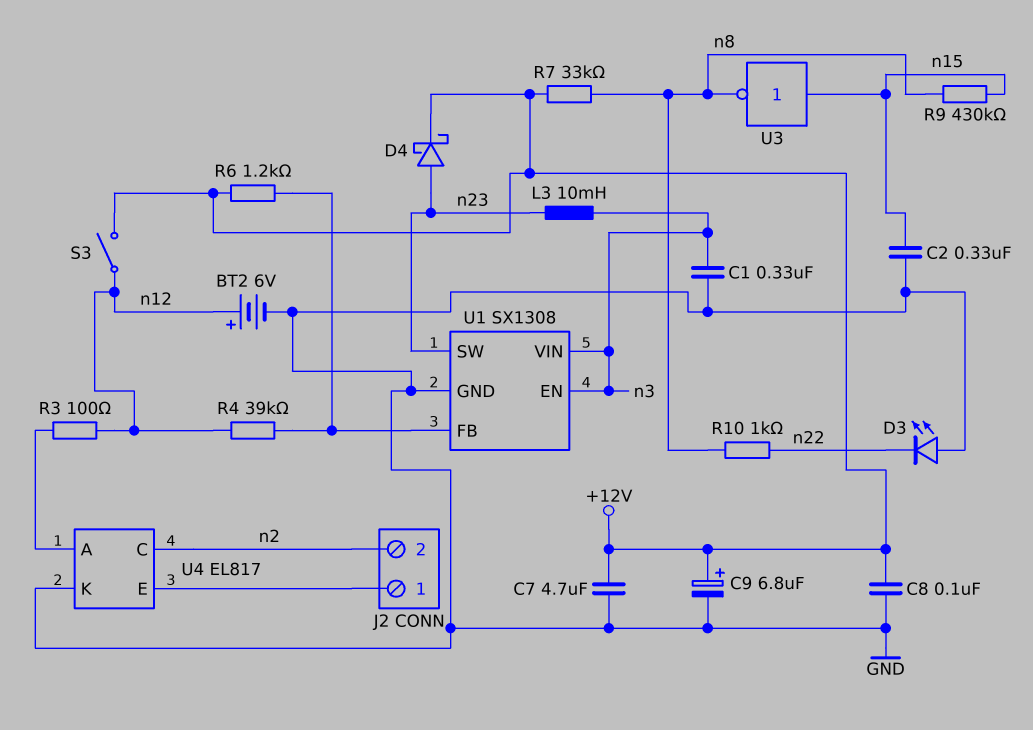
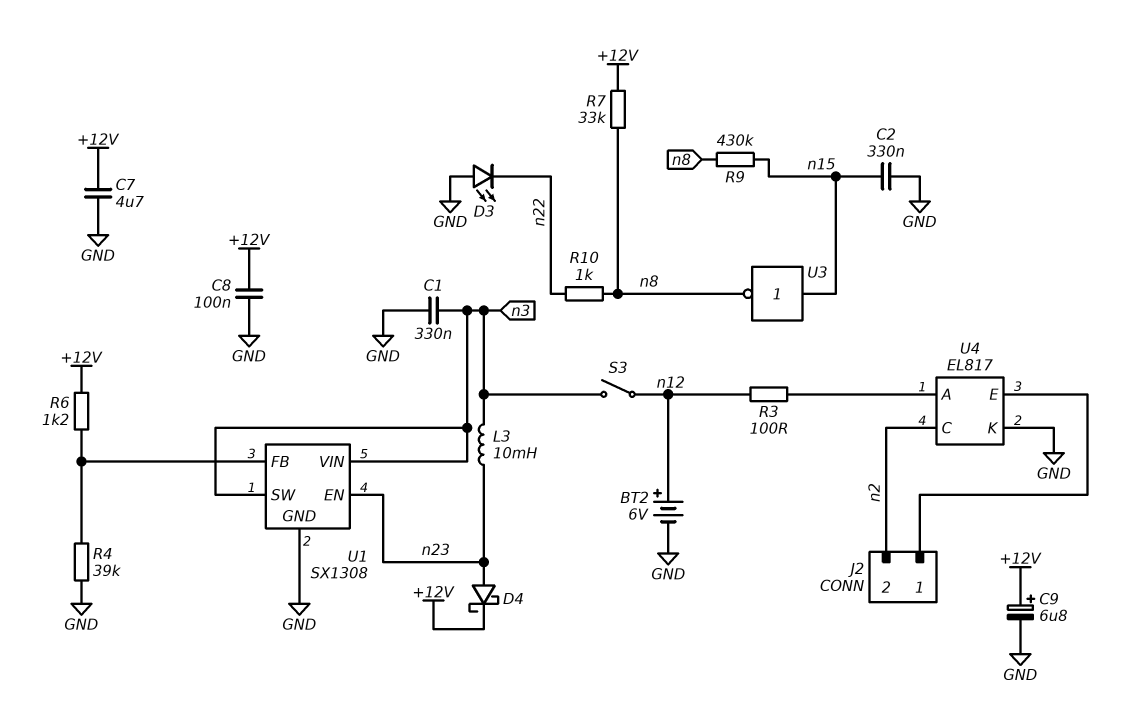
R4: 39k (U1/FB, n12) -> 39k (GND, U1/FB)
S3: switch (+12V, n12) -> switch (n3, n12)
U1 pin EN: n3 -> n23
U1 pin SW: n23 -> n3

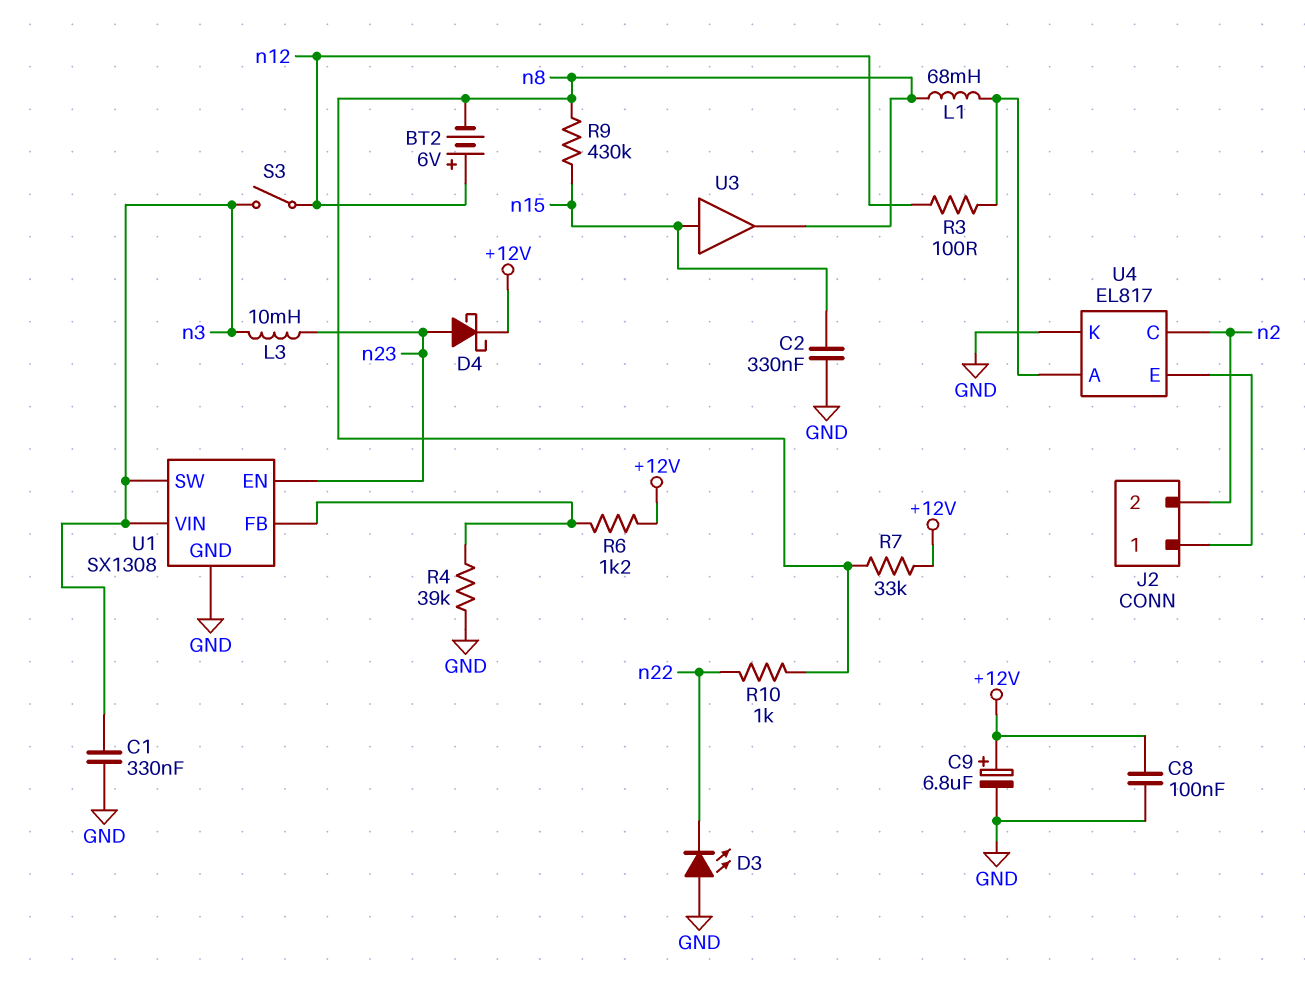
BT2: 6V (plus n12, minus GND) -> 6V (plus n12, minus n8)
C7: 4.7uF (+12V, GND) -> none
L1: none -> 68mH (U4/A, n8)
U3: NOT (in n15, out n8) -> buffer (in n15, out n8)

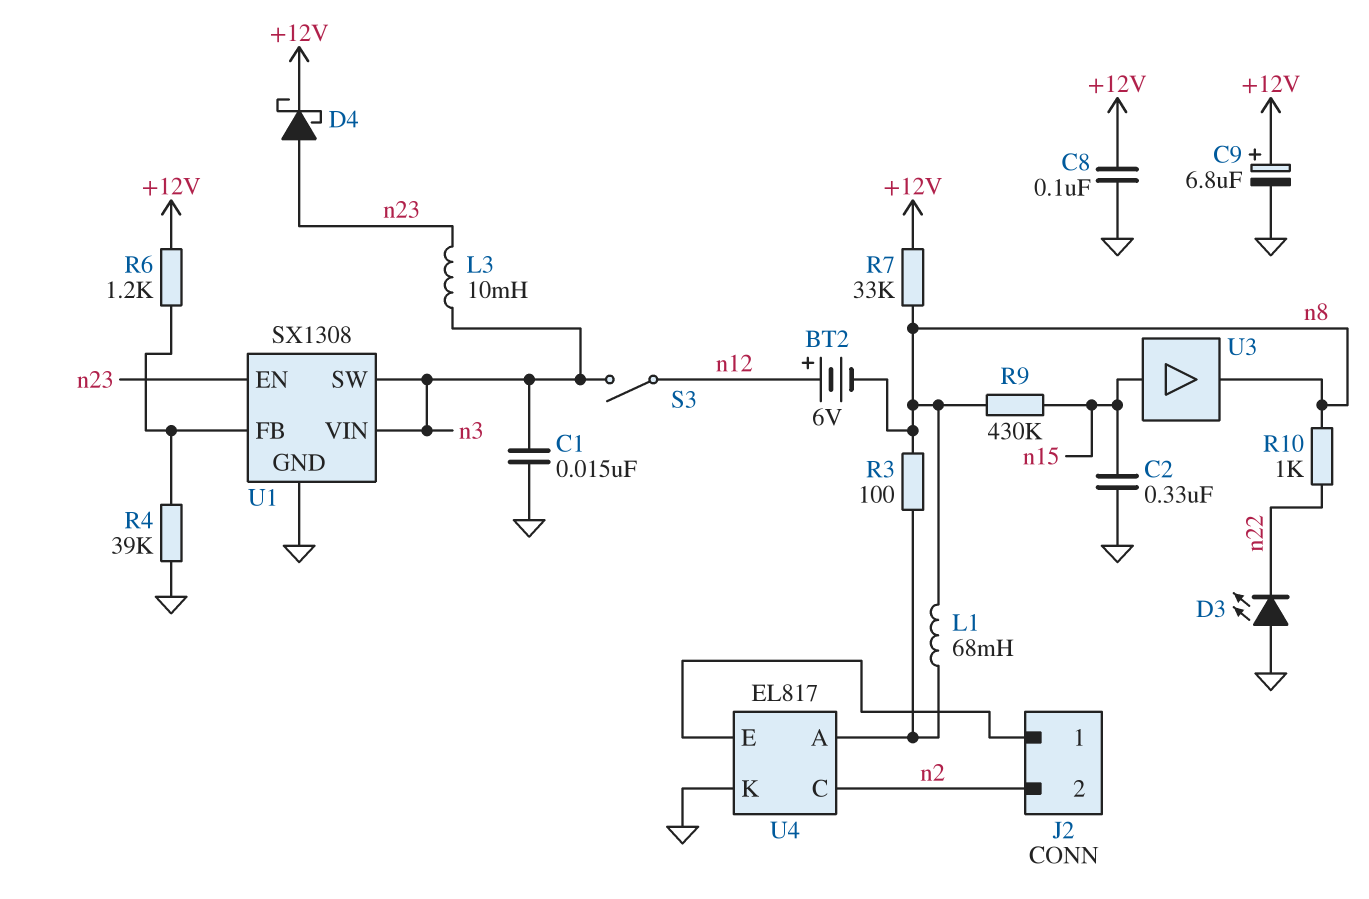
C1: 330nF (GND, n3) -> 15nF (GND, n3)
R3: 100 (U4/A, n12) -> 100 (U4/A, n8)

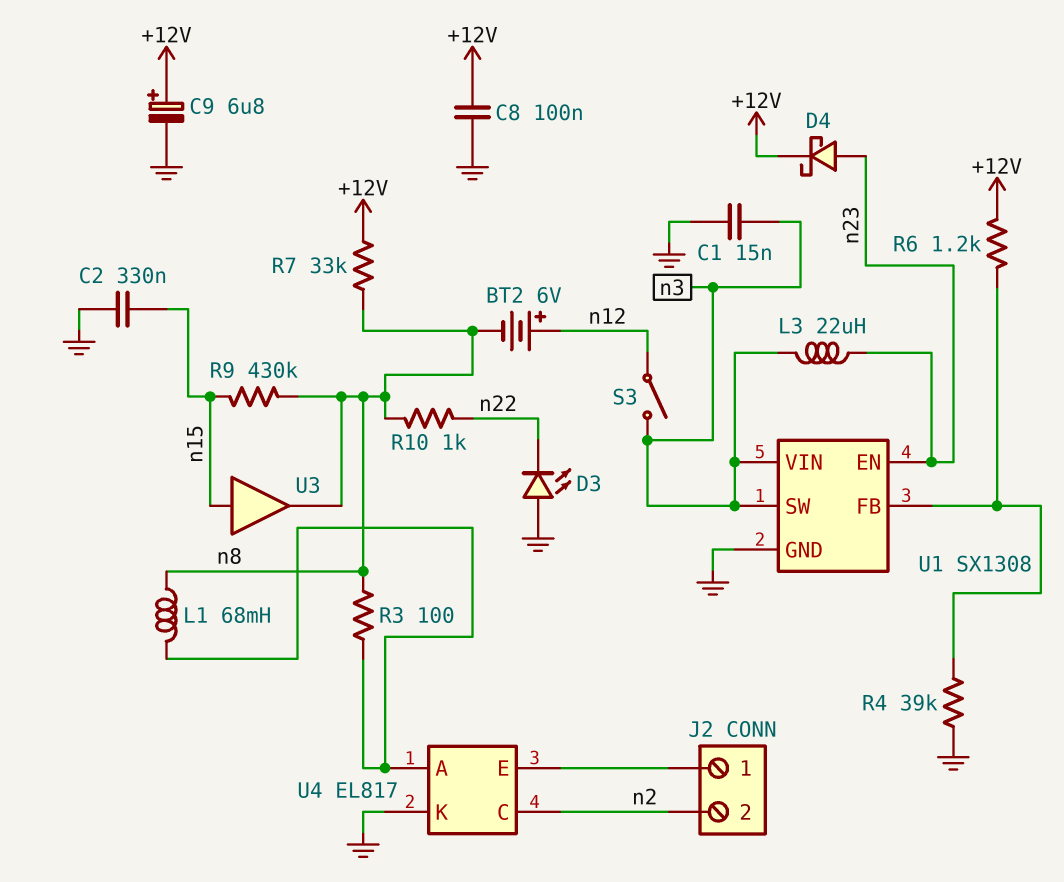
L3: 10mH (n3, n23) -> 22uH (n3, n23)

